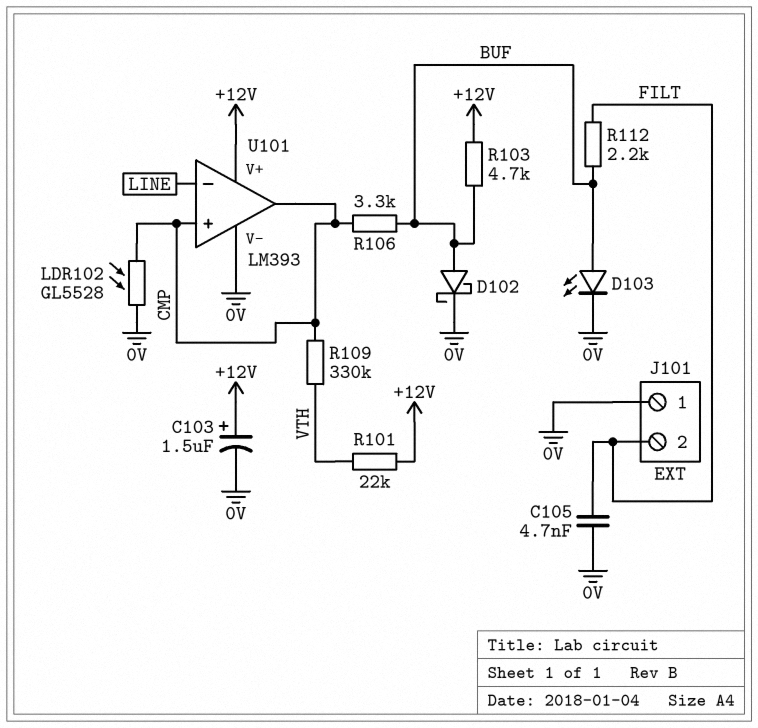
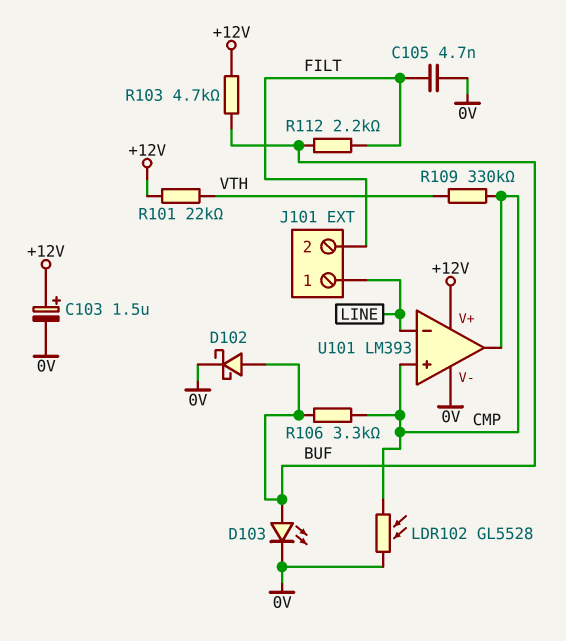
J101 pin 1: 0V -> LINE

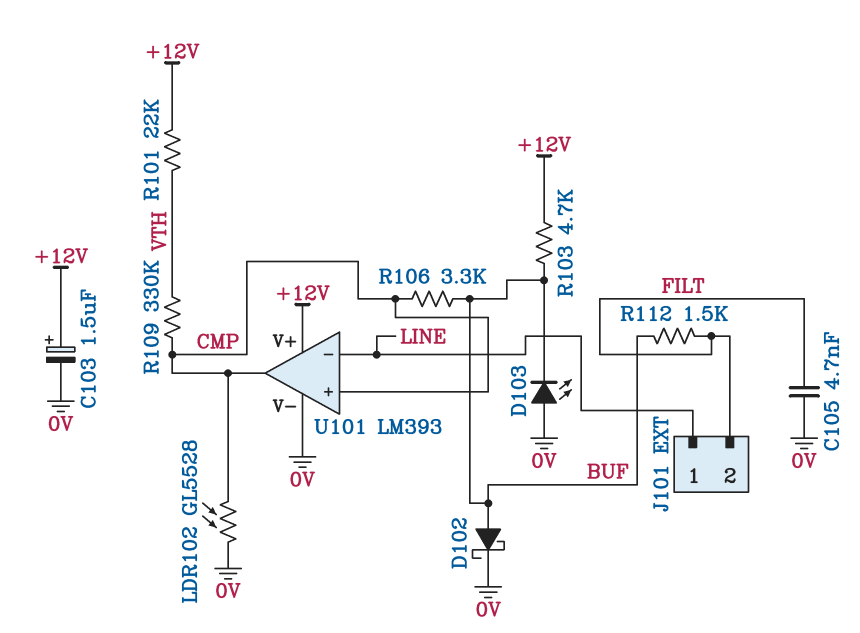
D103: LED (A BUF, K 0V) -> LED (A 0V, K BUF)
R112: 2.2k (BUF, FILT) -> 1.5k (BUF, FILT)

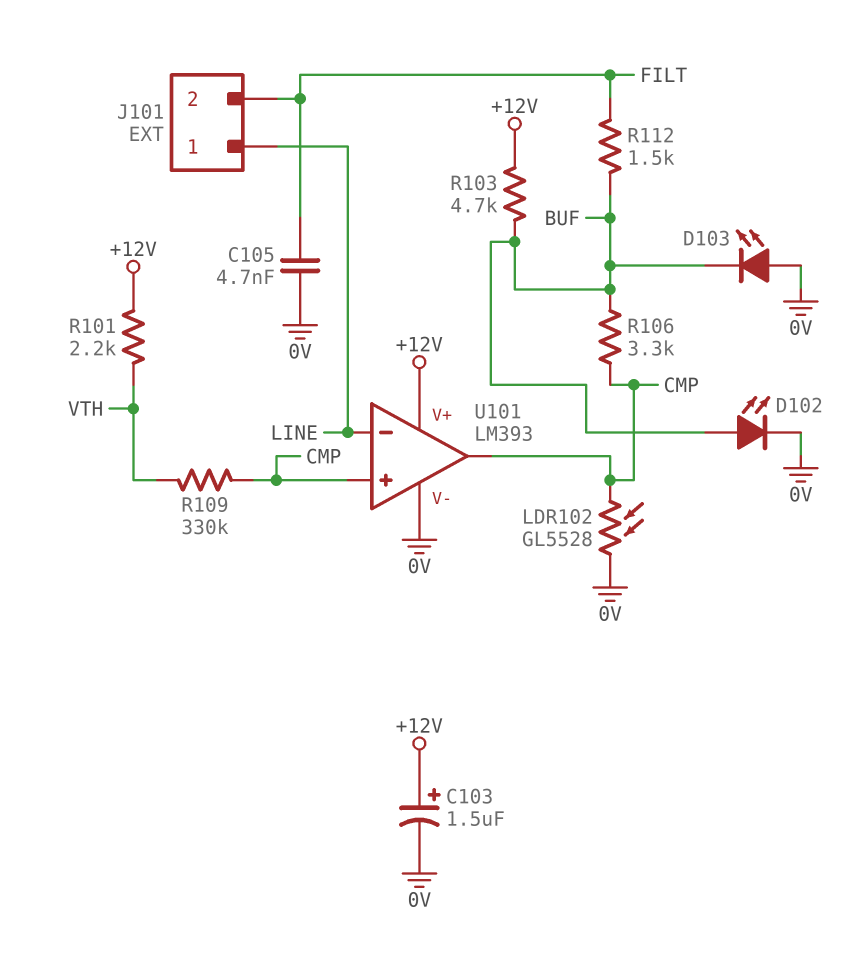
D102: schottky (A BUF, K 0V) -> LED (A BUF, K 0V)
R101: 22k (+12V, VTH) -> 2.2k (+12V, VTH)

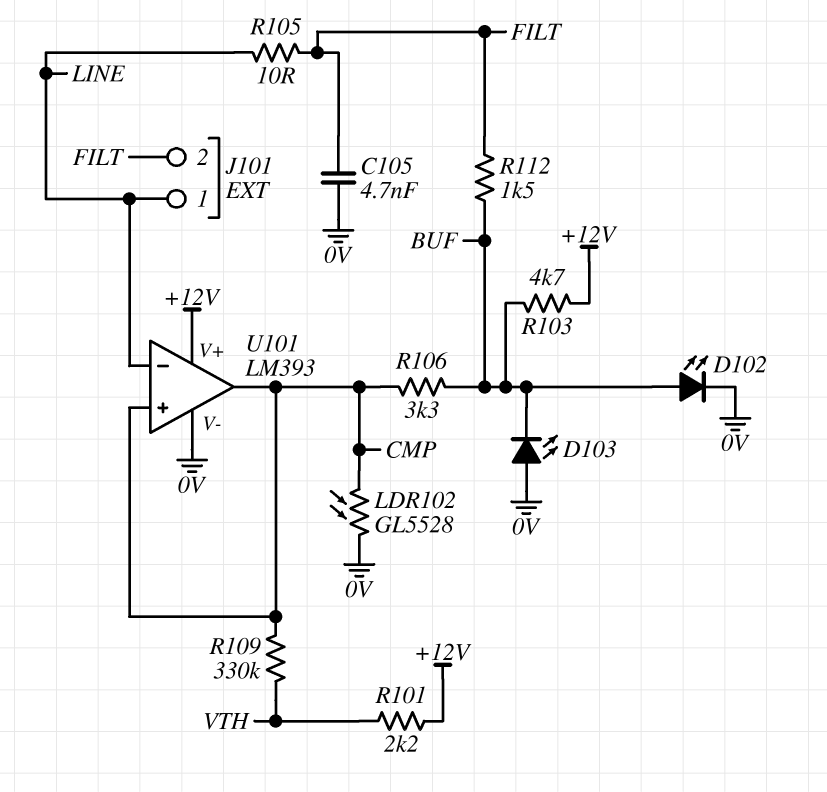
C103: 1.5uF (plus +12V, minus 0V) -> none
R105: none -> 10 (FILT, LINE)

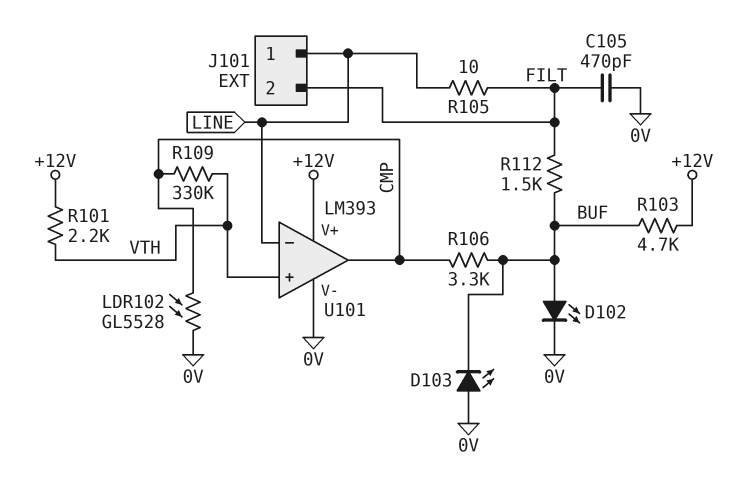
C105: 4.7nF (0V, FILT) -> 470pF (0V, FILT)
U101 pin in+: CMP -> VTH

